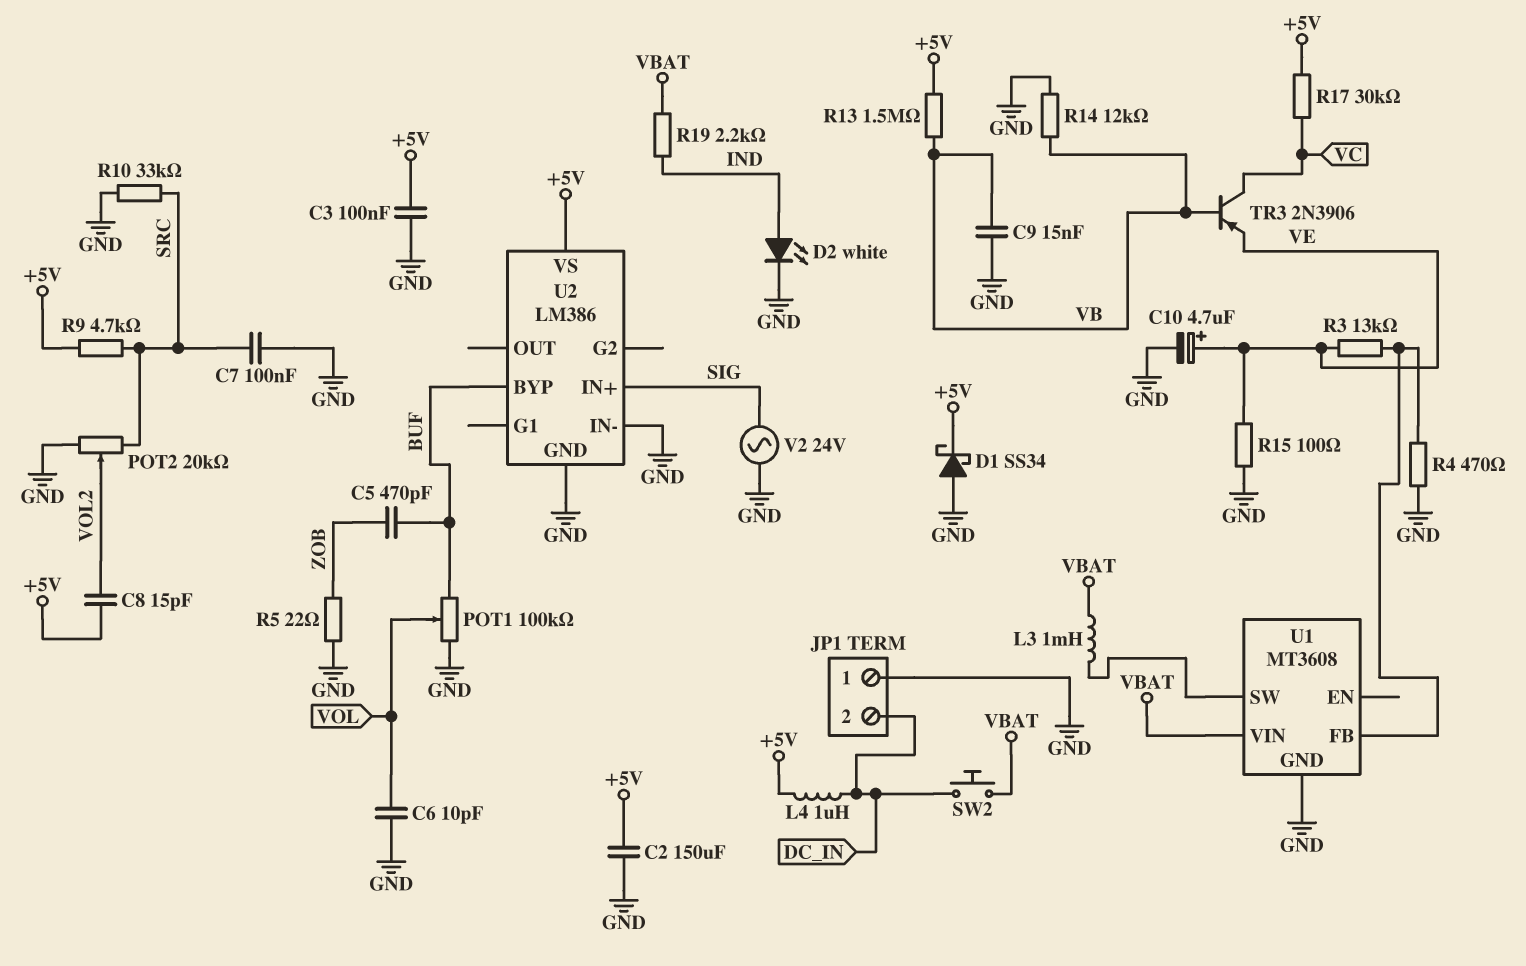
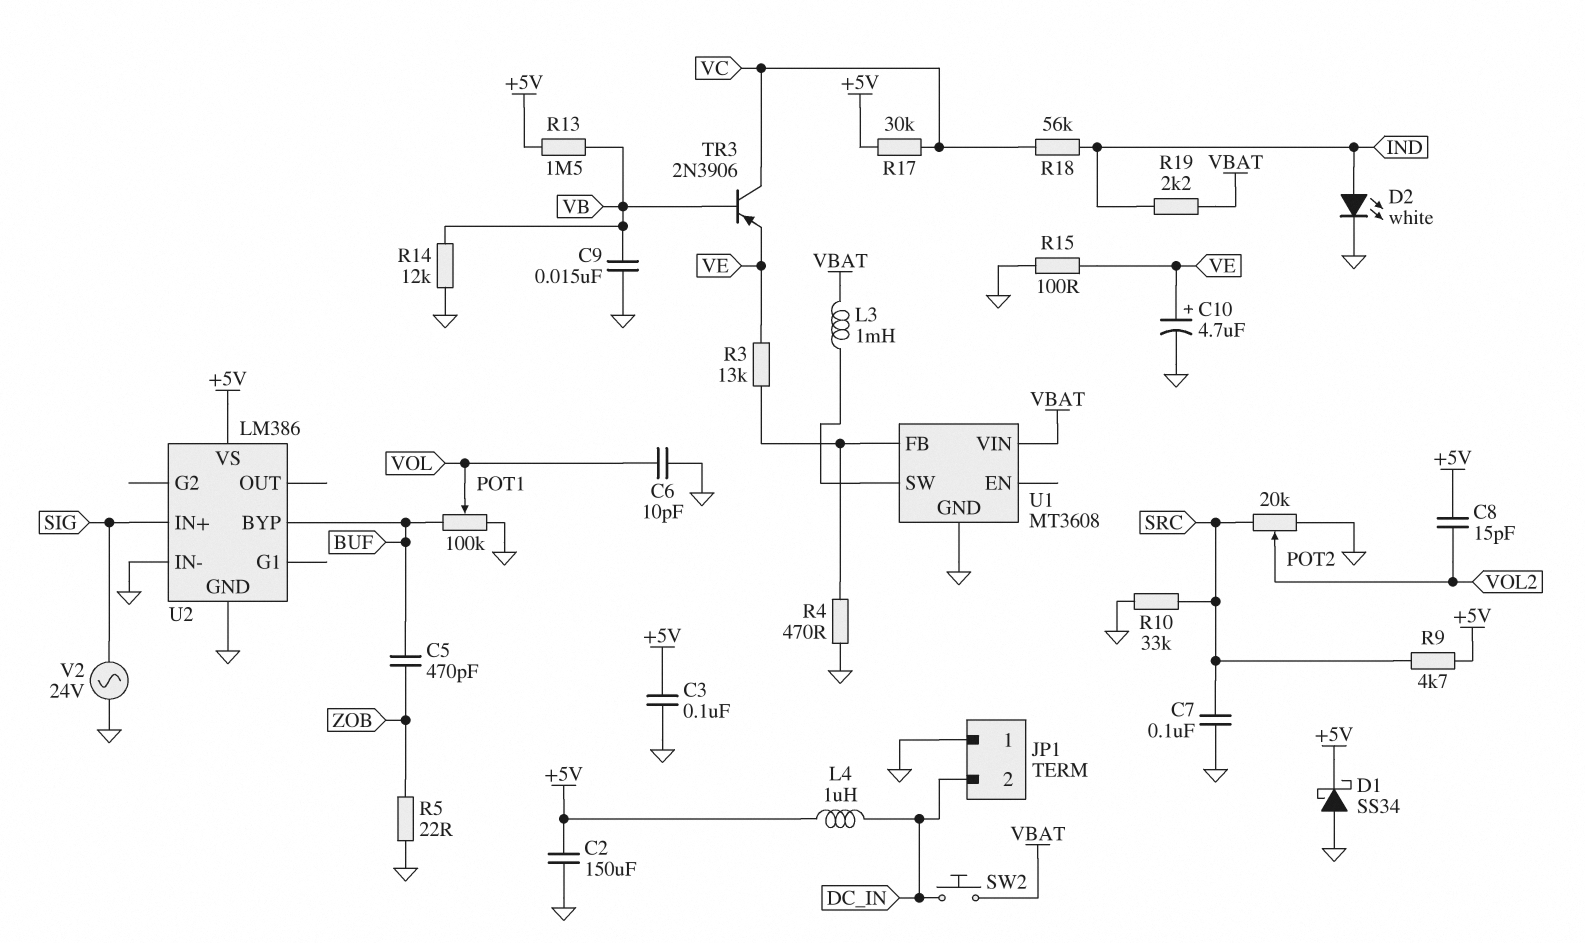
R18: none -> 56k (IND, VC)

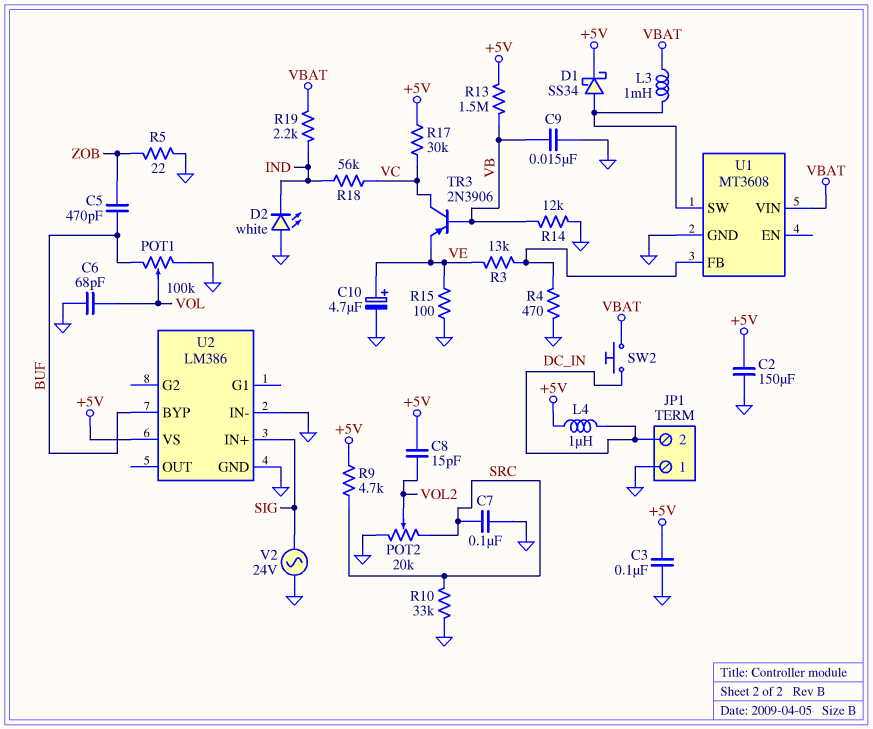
C6: 10pF (GND, VOL) -> 68pF (GND, VOL)
D1: schottky SS34 (A GND, K +5V) -> schottky SS34 (A U1/SW, K +5V)
D2: LED white (A IND, K GND) -> LED white (A GND, K IND)

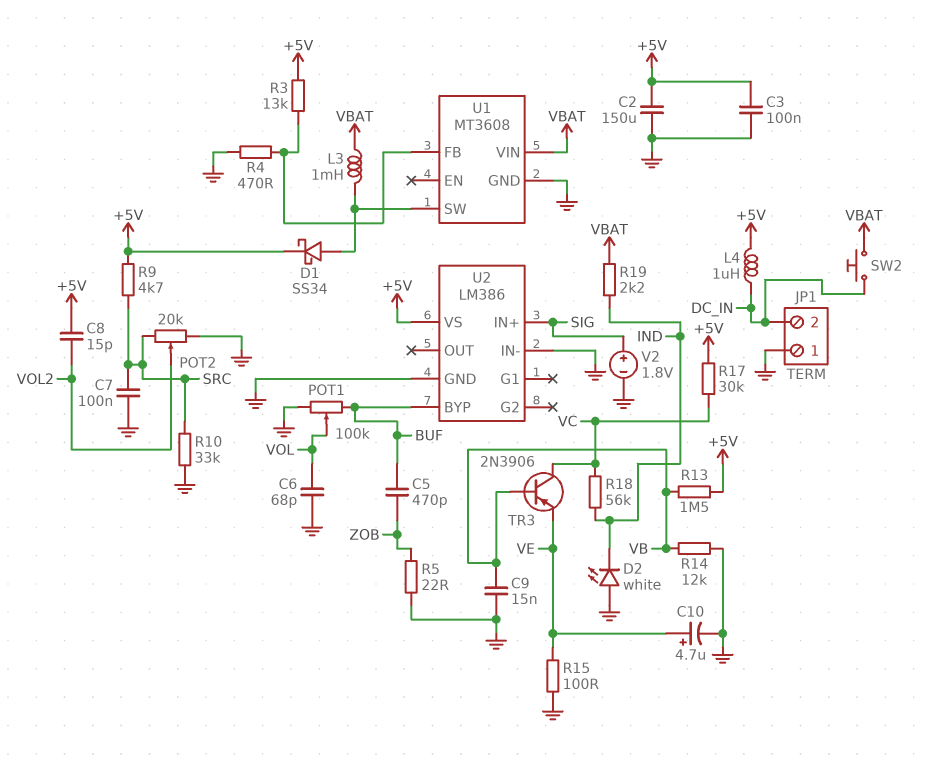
R3: 13k (U1/FB, VE) -> 13k (+5V, U1/FB)
V2: AC 24V (GND, SIG) -> 1.8V (plus SIG, minus GND)

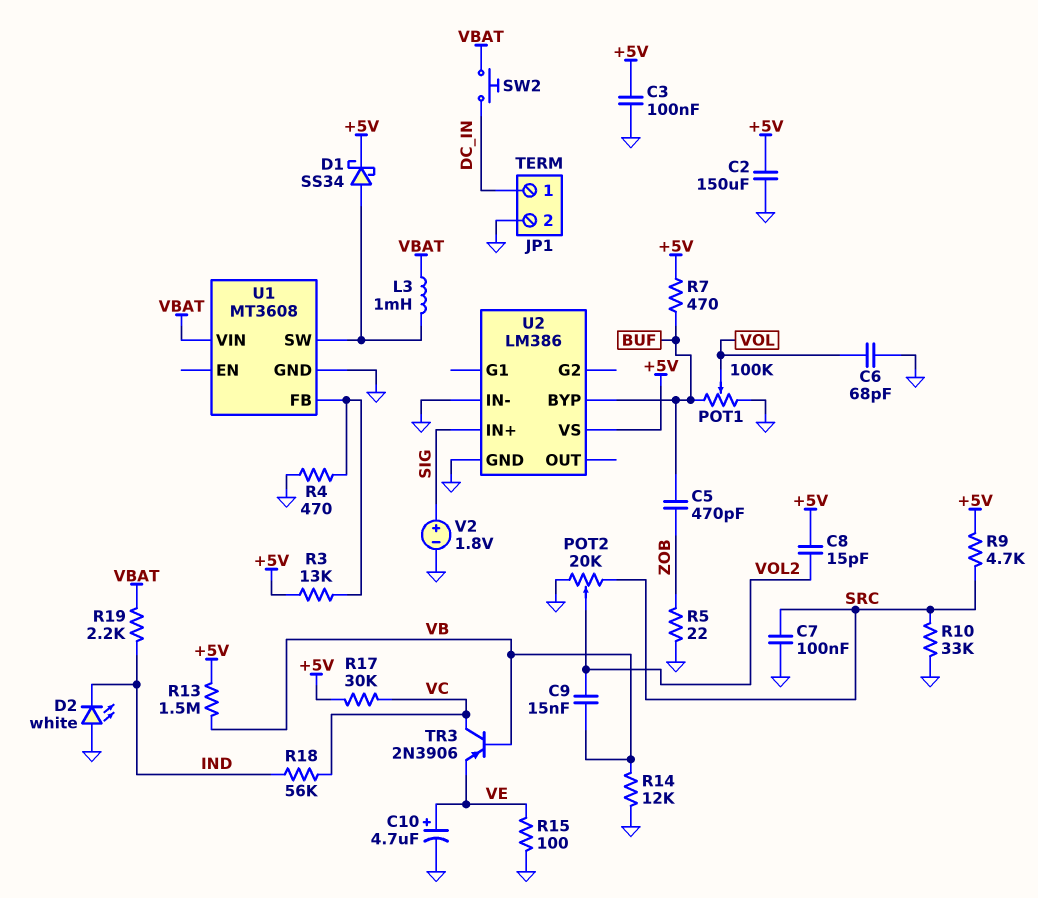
C9: 15nF (GND, VB) -> 15nF (VB, VOL2)
JP1 pin 1: GND -> DC_IN
JP1 pin 2: DC_IN -> GND
L4: 1uH (+5V, DC_IN) -> none
R7: none -> 470 (+5V, BUF)

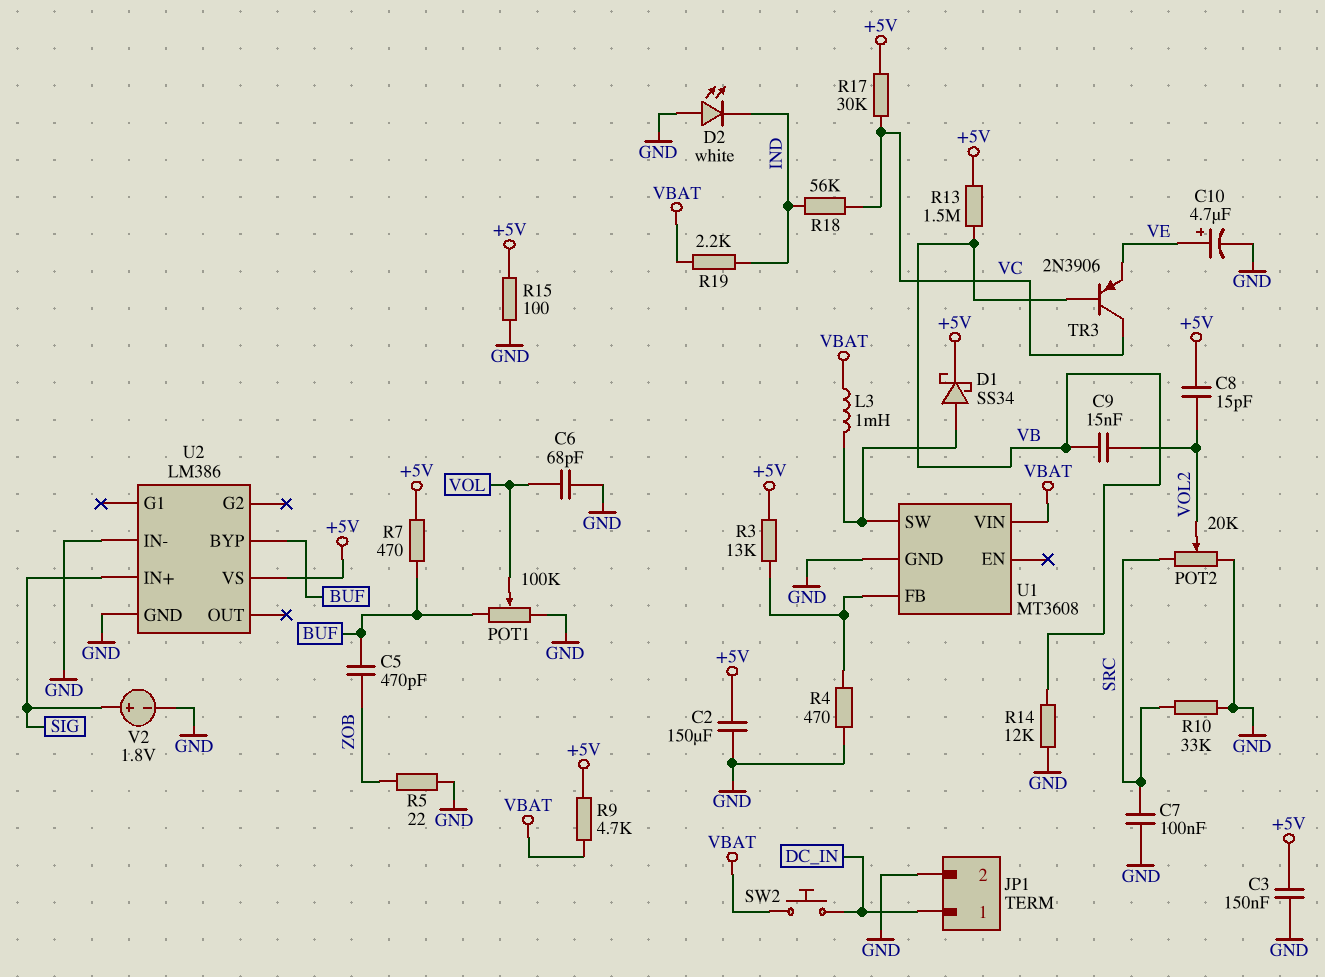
C3: 100nF (+5V, GND) -> 150nF (+5V, GND)
R9: 4.7k (+5V, SRC) -> 4.7k (+5V, VBAT)
R15: 100 (GND, VE) -> 100 (+5V, GND)

